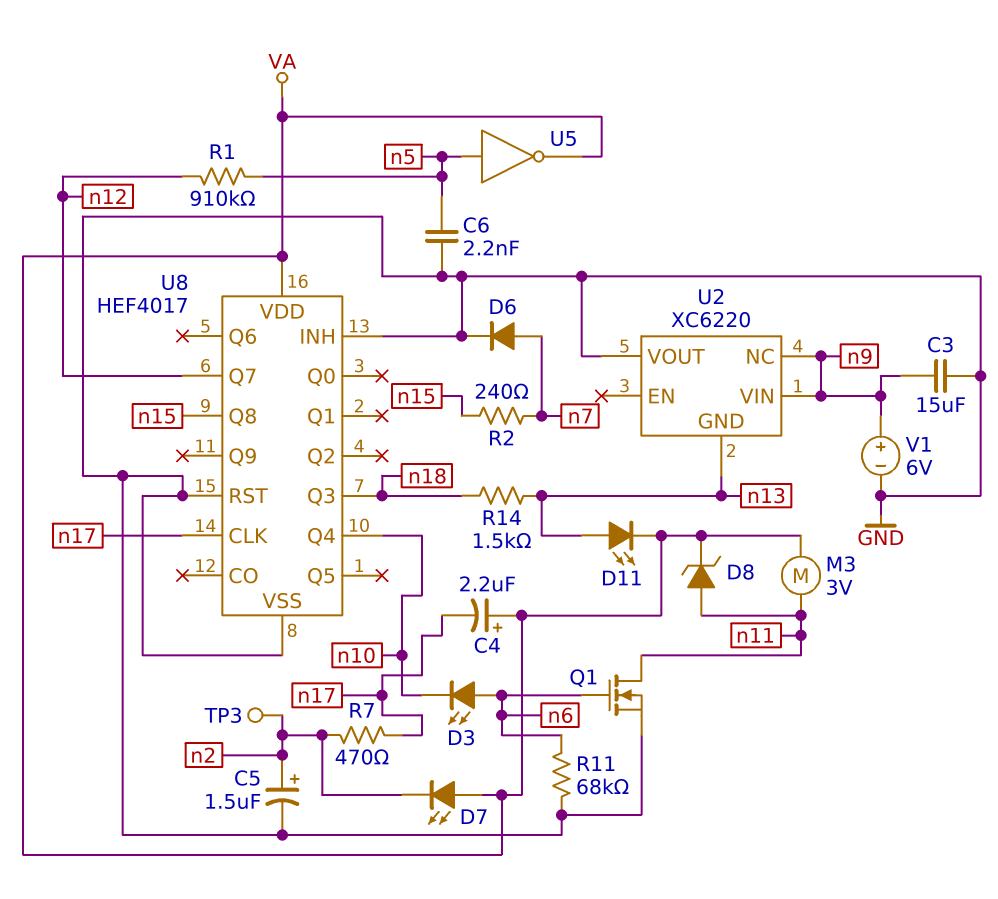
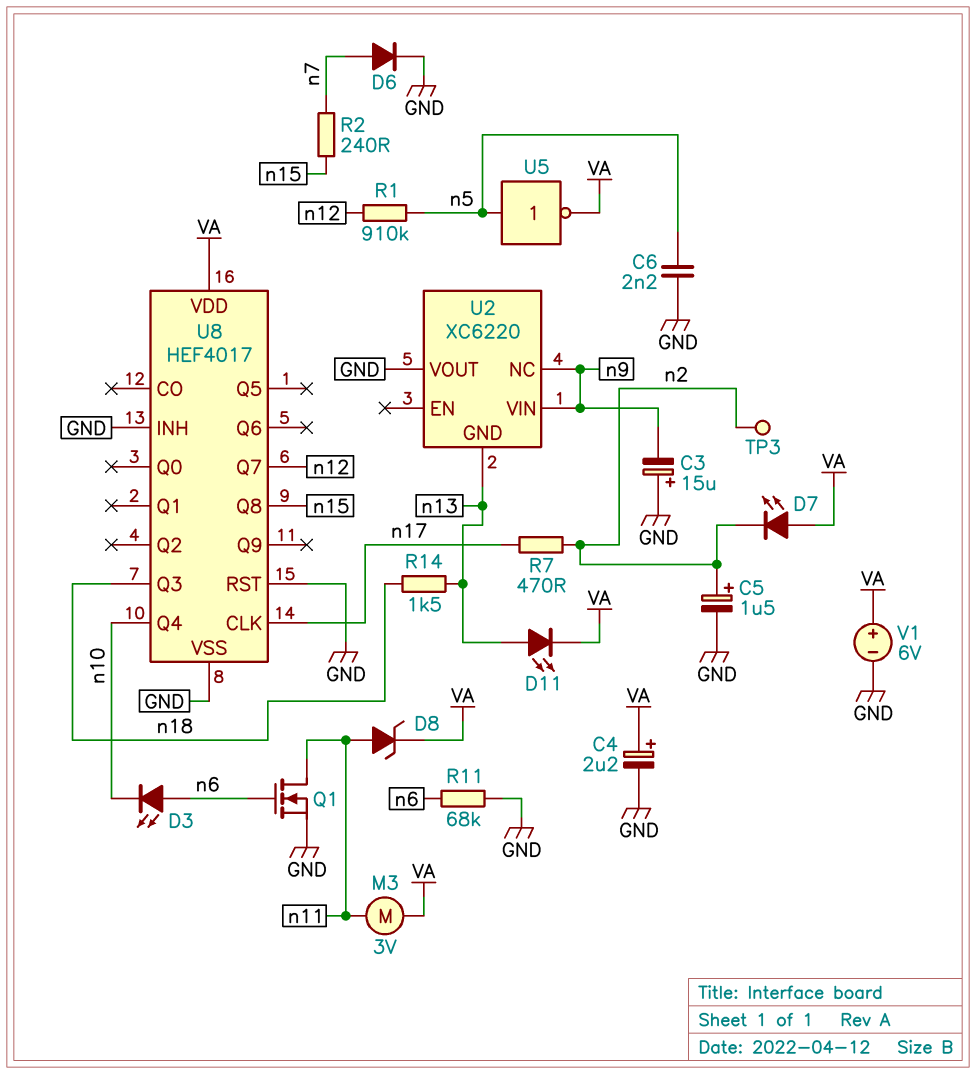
C3: 15uF (GND, n9) -> 15uF (plus GND, minus n9)
C4: 2.2uF (plus VA, minus n17) -> 2.2uF (plus VA, minus GND)
V1: 6V (plus n9, minus GND) -> 6V (plus VA, minus GND)

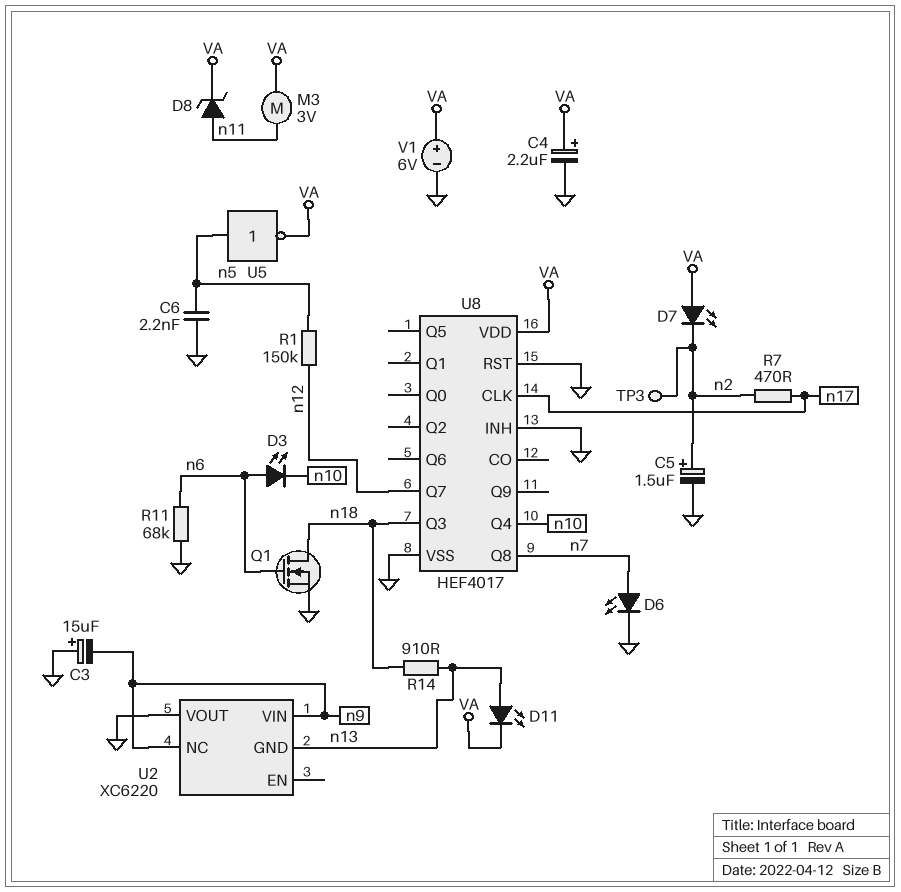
D6: diode (A n7, K GND) -> LED (A n7, K GND)
Q1: NMOS (G n6, D n11, S GND) -> NMOS (G n6, D n18, S GND)
R1: 910k (n5, n12) -> 150k (n5, n12)
R2: 240 (n7, n15) -> none
R14: 1.5k (n13, n18) -> 910 (n13, n18)
U8 pin Q8: n15 -> n7

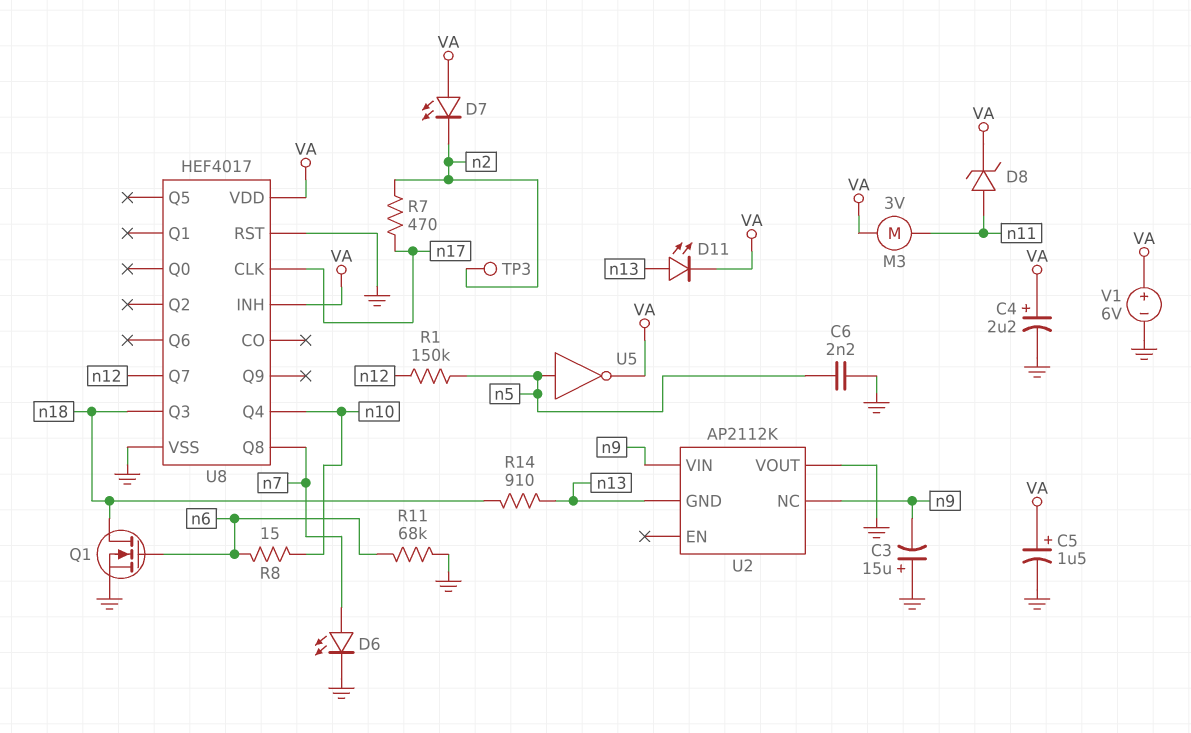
C5: 1.5uF (plus n2, minus GND) -> 1.5uF (plus VA, minus GND)
D3: LED (A n6, K n10) -> none
R8: none -> 15 (n6, n10)
U2: XC6220 -> AP2112K
U8 pin INH: GND -> VA

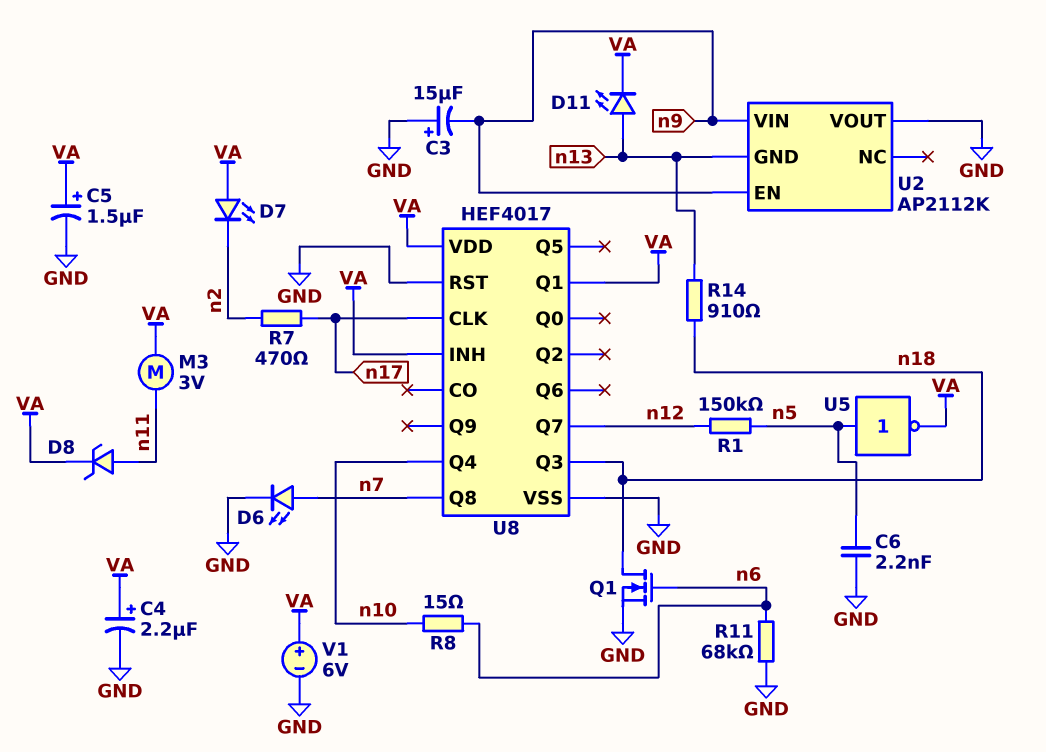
TP3: test point (n2) -> none
U2 pin EN: none -> n9
U2 pin NC: n9 -> none
U8 pin Q1: none -> VA

